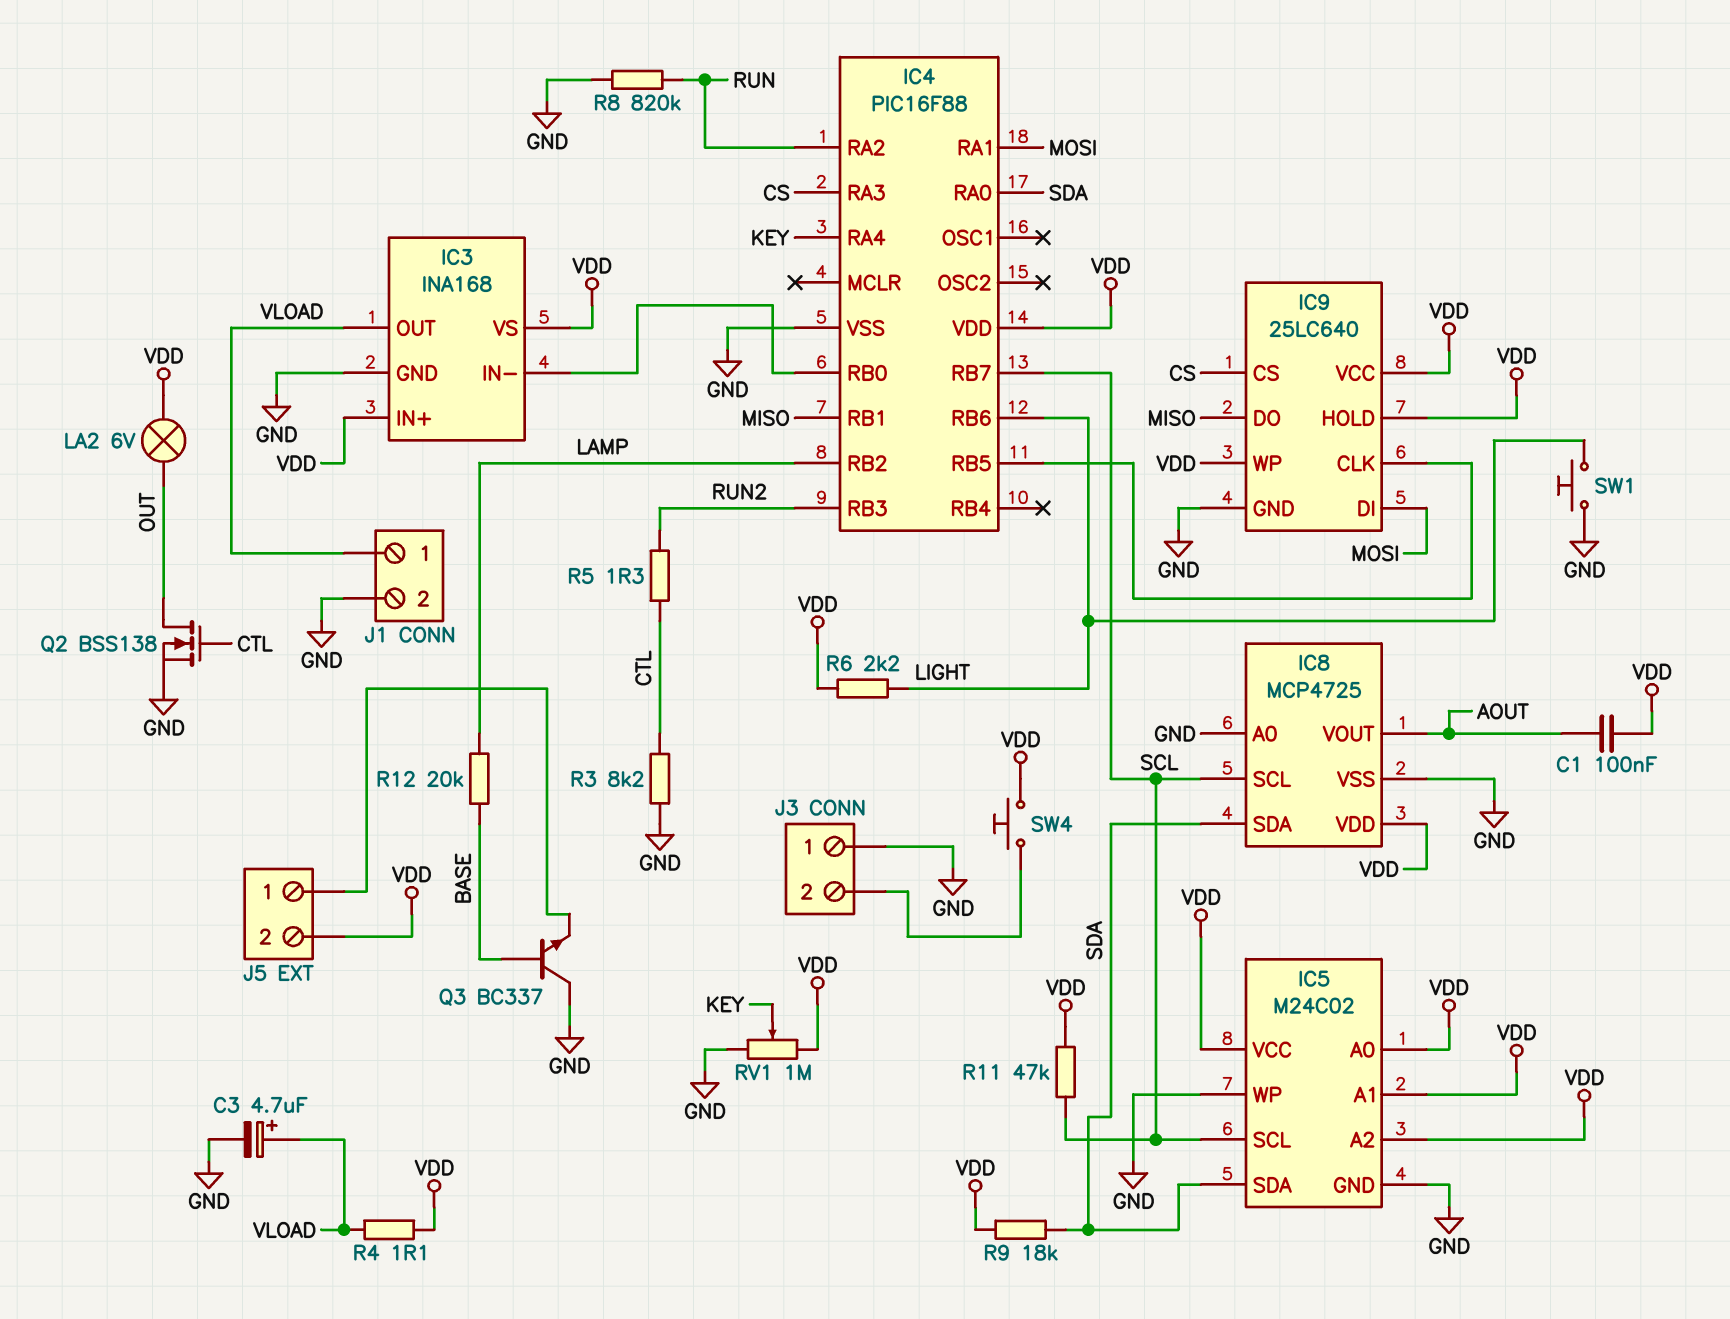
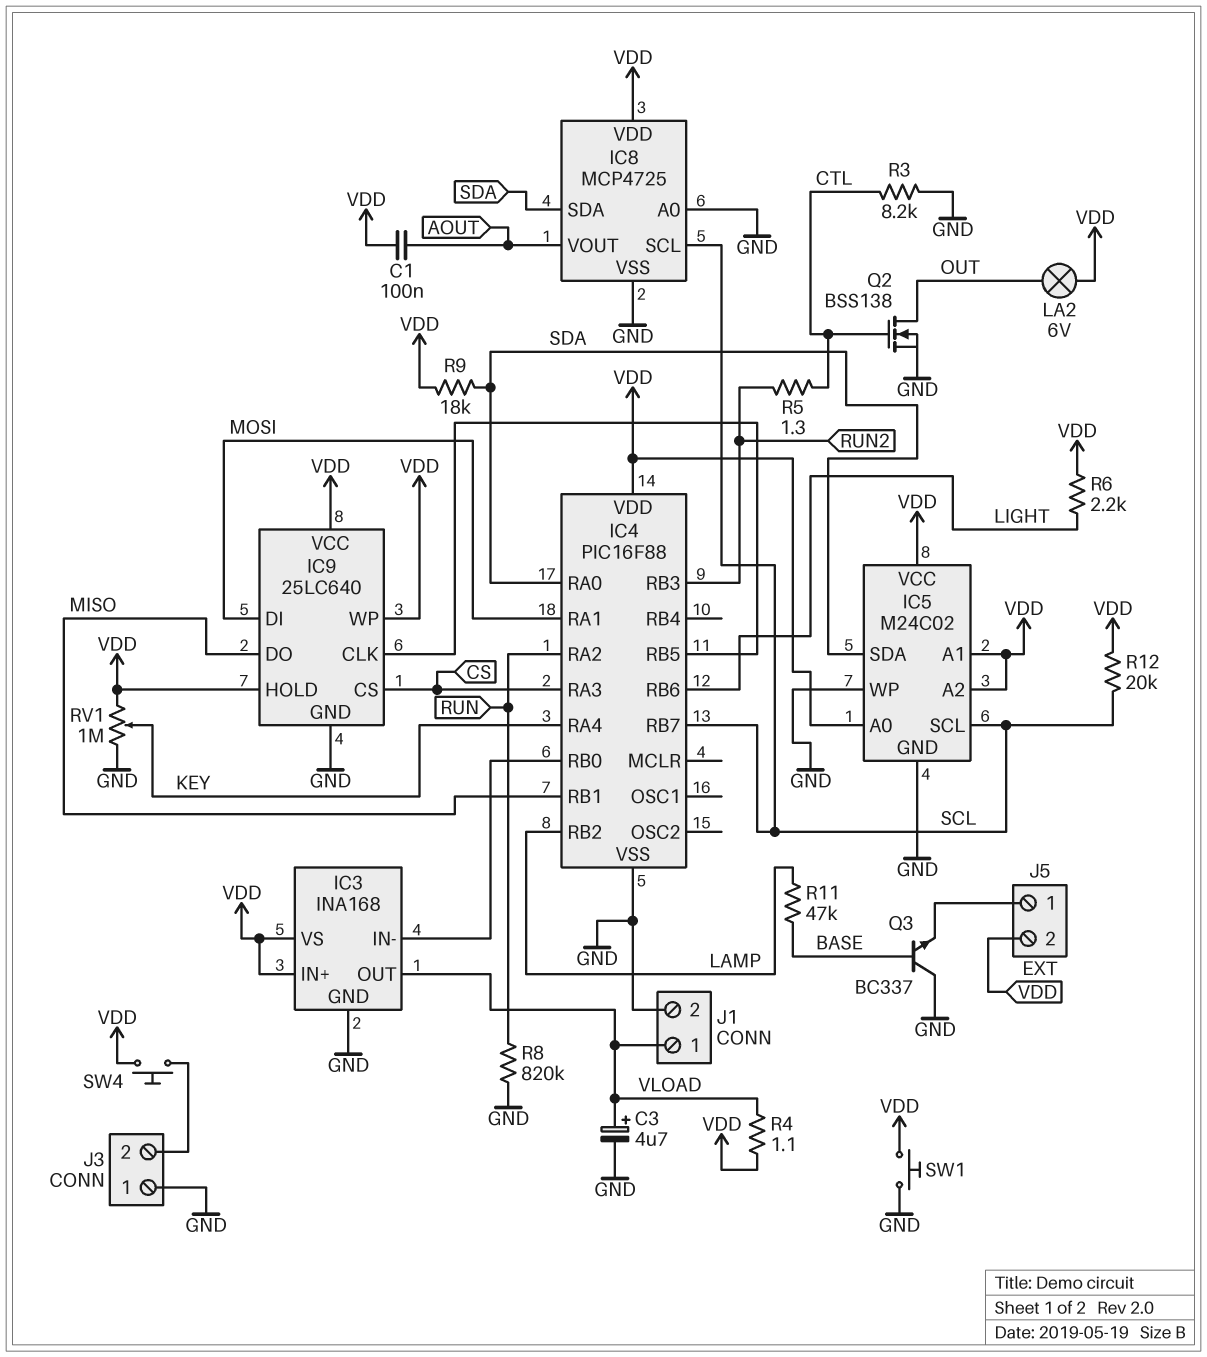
R11: 47k (SCL, VDD) -> 47k (BASE, LAMP)
R12: 20k (BASE, LAMP) -> 20k (SCL, VDD)
SW1: button (GND, LIGHT) -> button (GND, VDD)

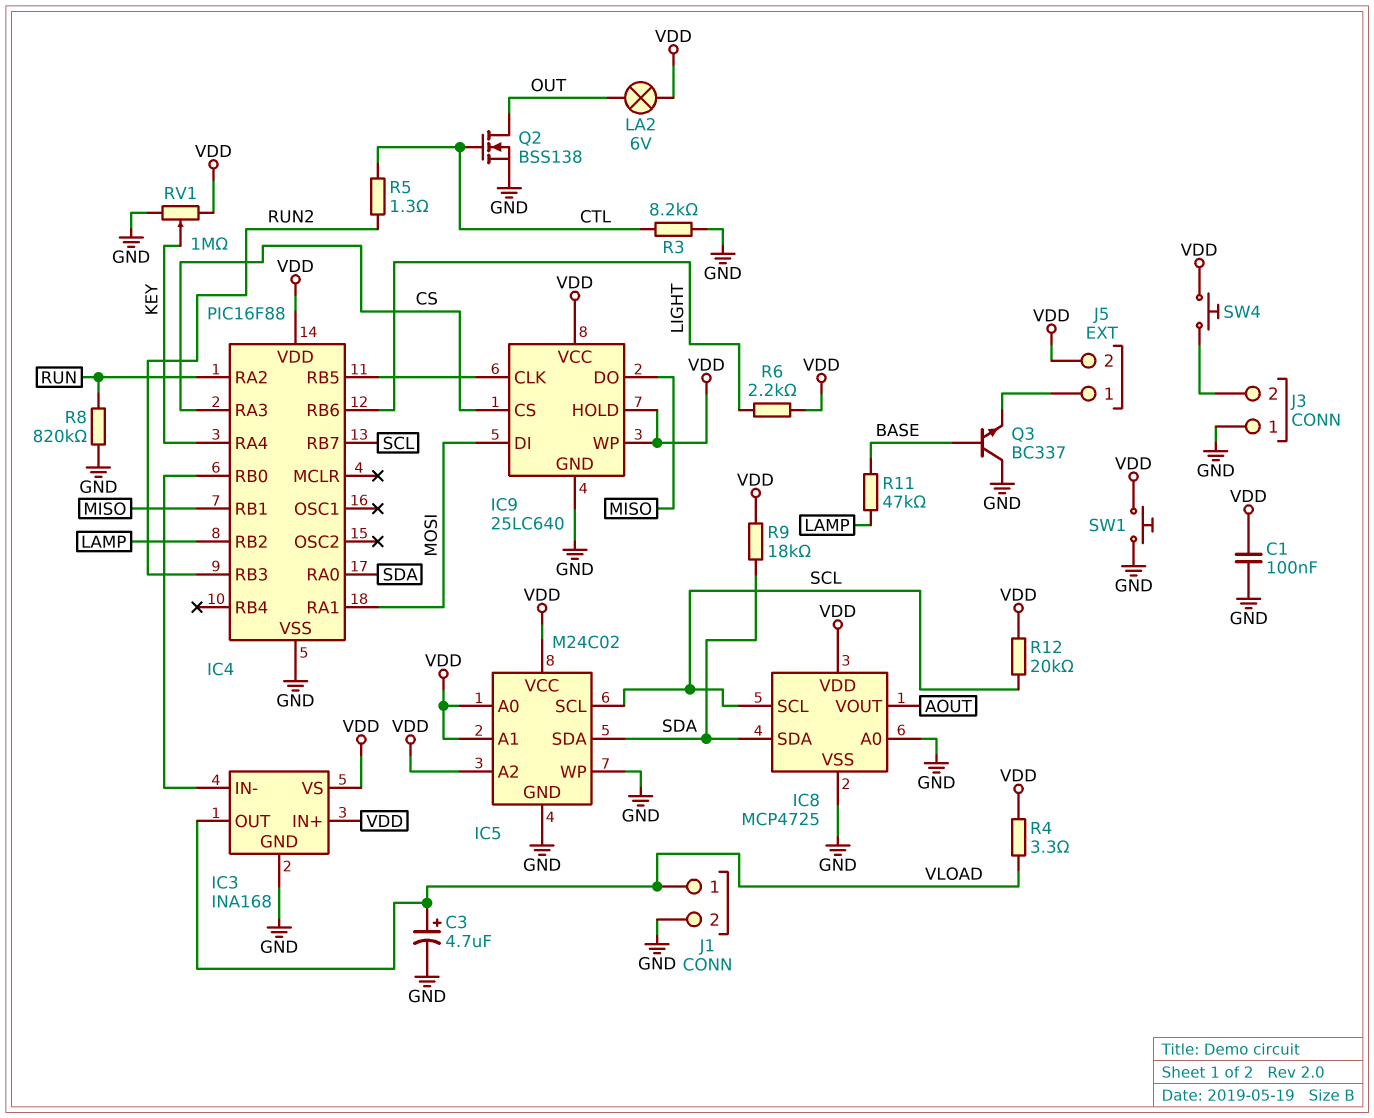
C1: 100nF (AOUT, VDD) -> 100nF (GND, VDD)
R4: 1.1 (VDD, VLOAD) -> 3.3 (VDD, VLOAD)

